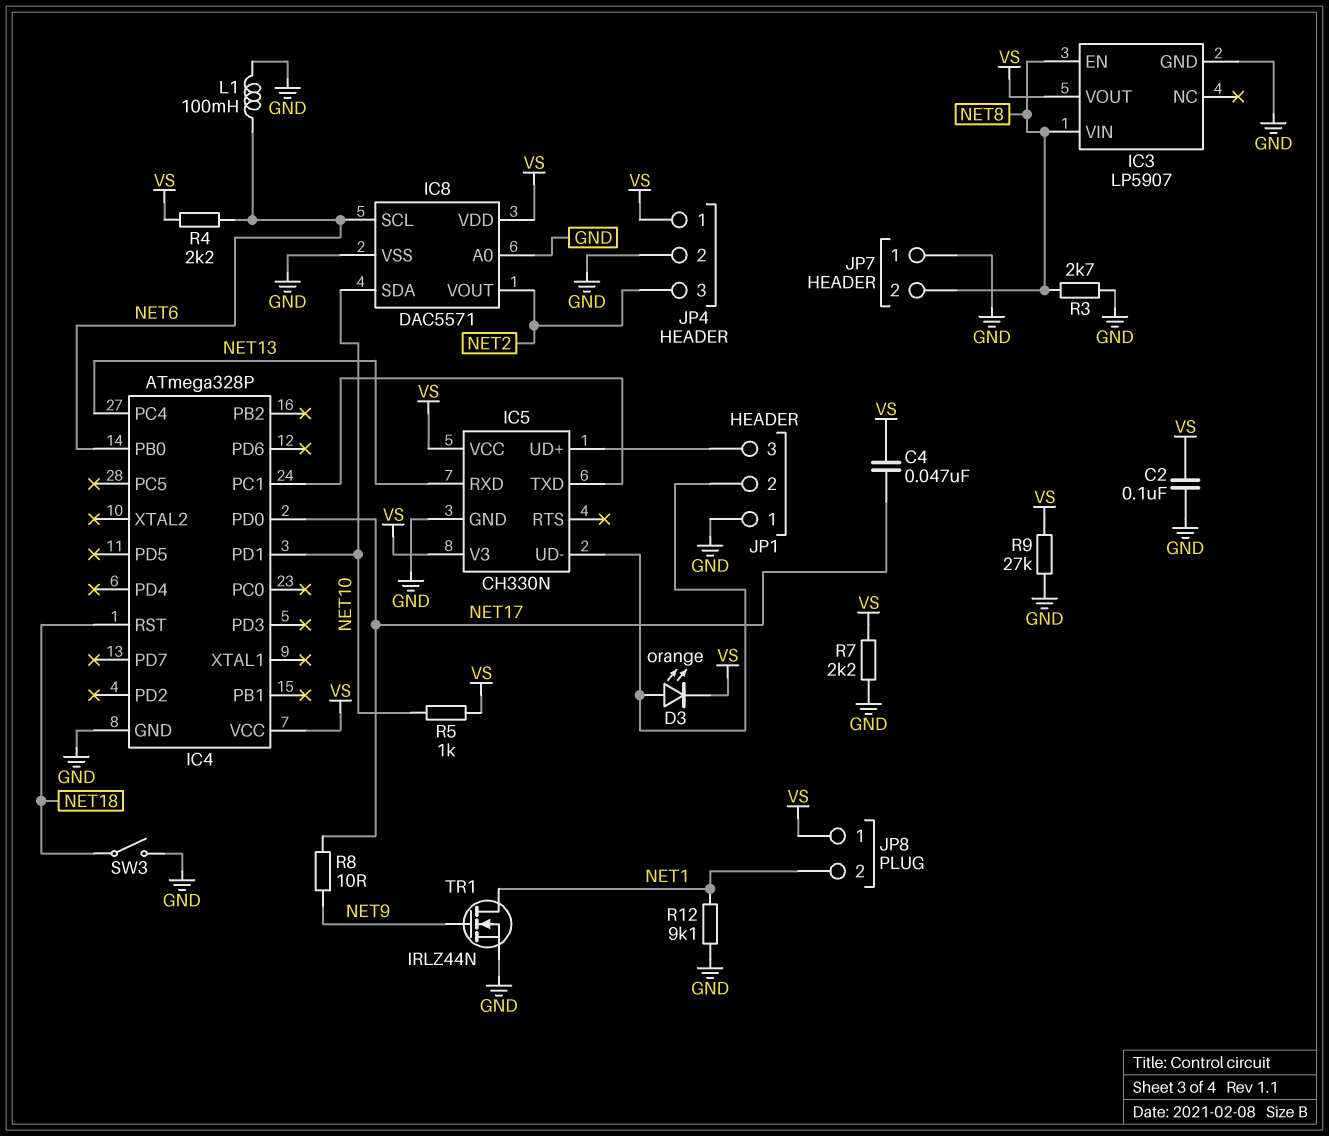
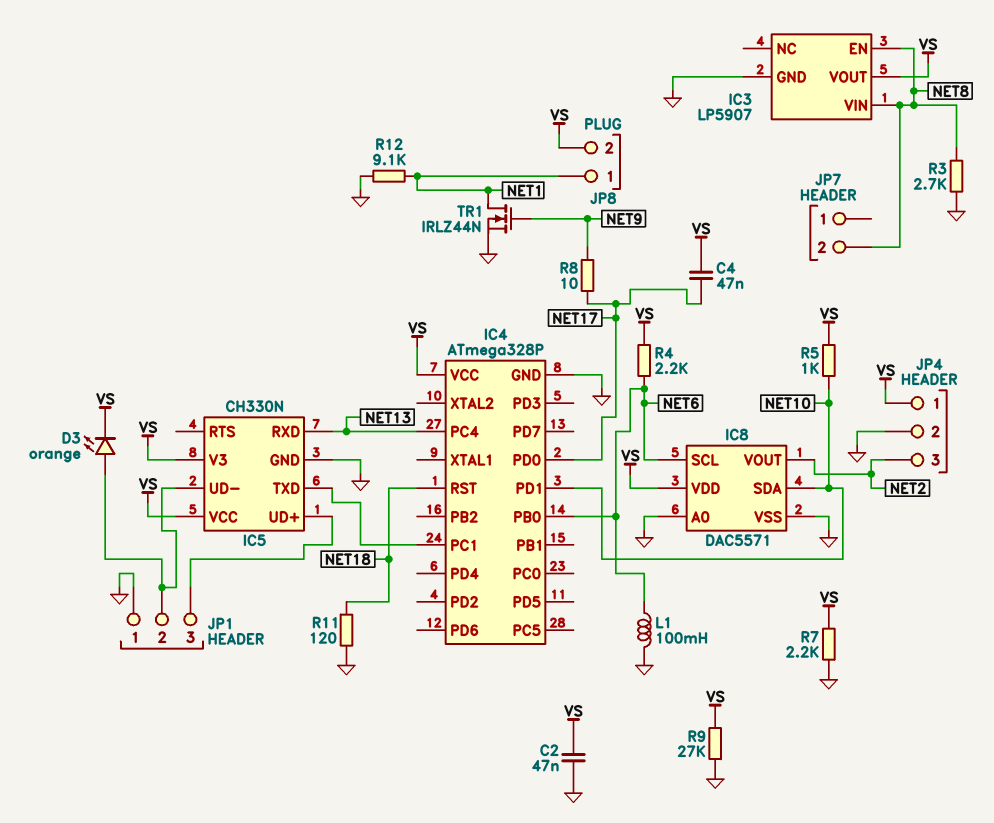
C2: 100nF (GND, VS) -> 47nF (GND, VS)
JP7 pin 1: GND -> none
JP8 pin 1: VS -> NET1
JP8 pin 2: NET1 -> VS
R11: none -> 120 (GND, NET18)
SW3: switch (GND, NET18) -> none

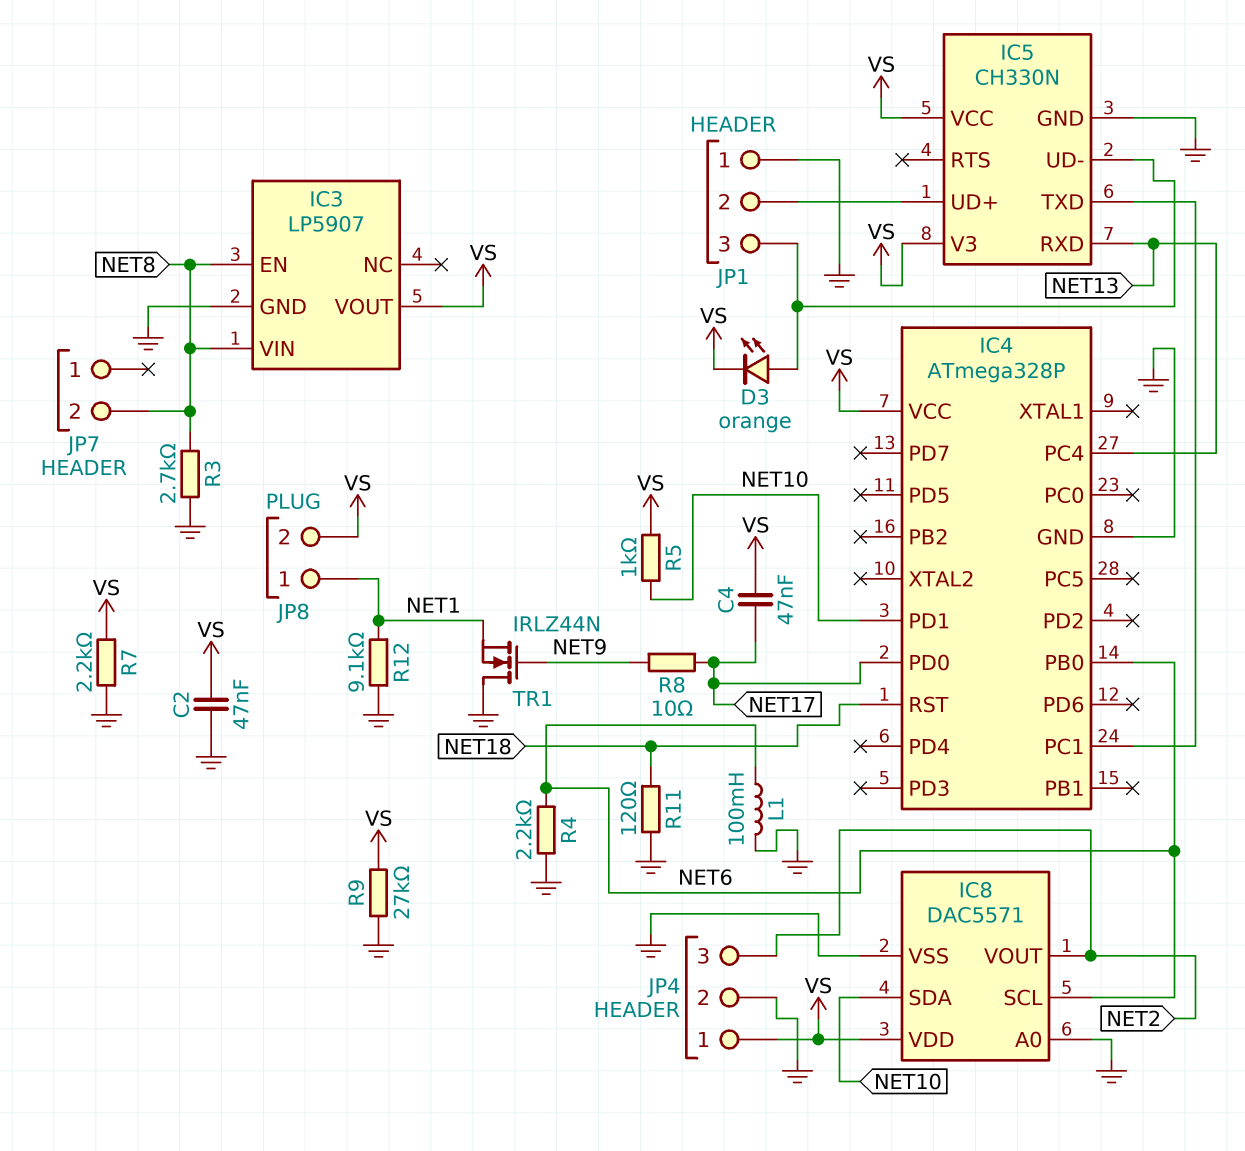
JP1 pin 2: IC5/UD- -> IC5/UD+
JP1 pin 3: IC5/UD+ -> IC5/UD-
R4: 2.2k (NET6, VS) -> 2.2k (GND, NET6)
TR1: NMOS IRLZ44N (G NET9, D NET1, S GND) -> NMOS IRLZ44N (G NET9, D GND, S NET1)

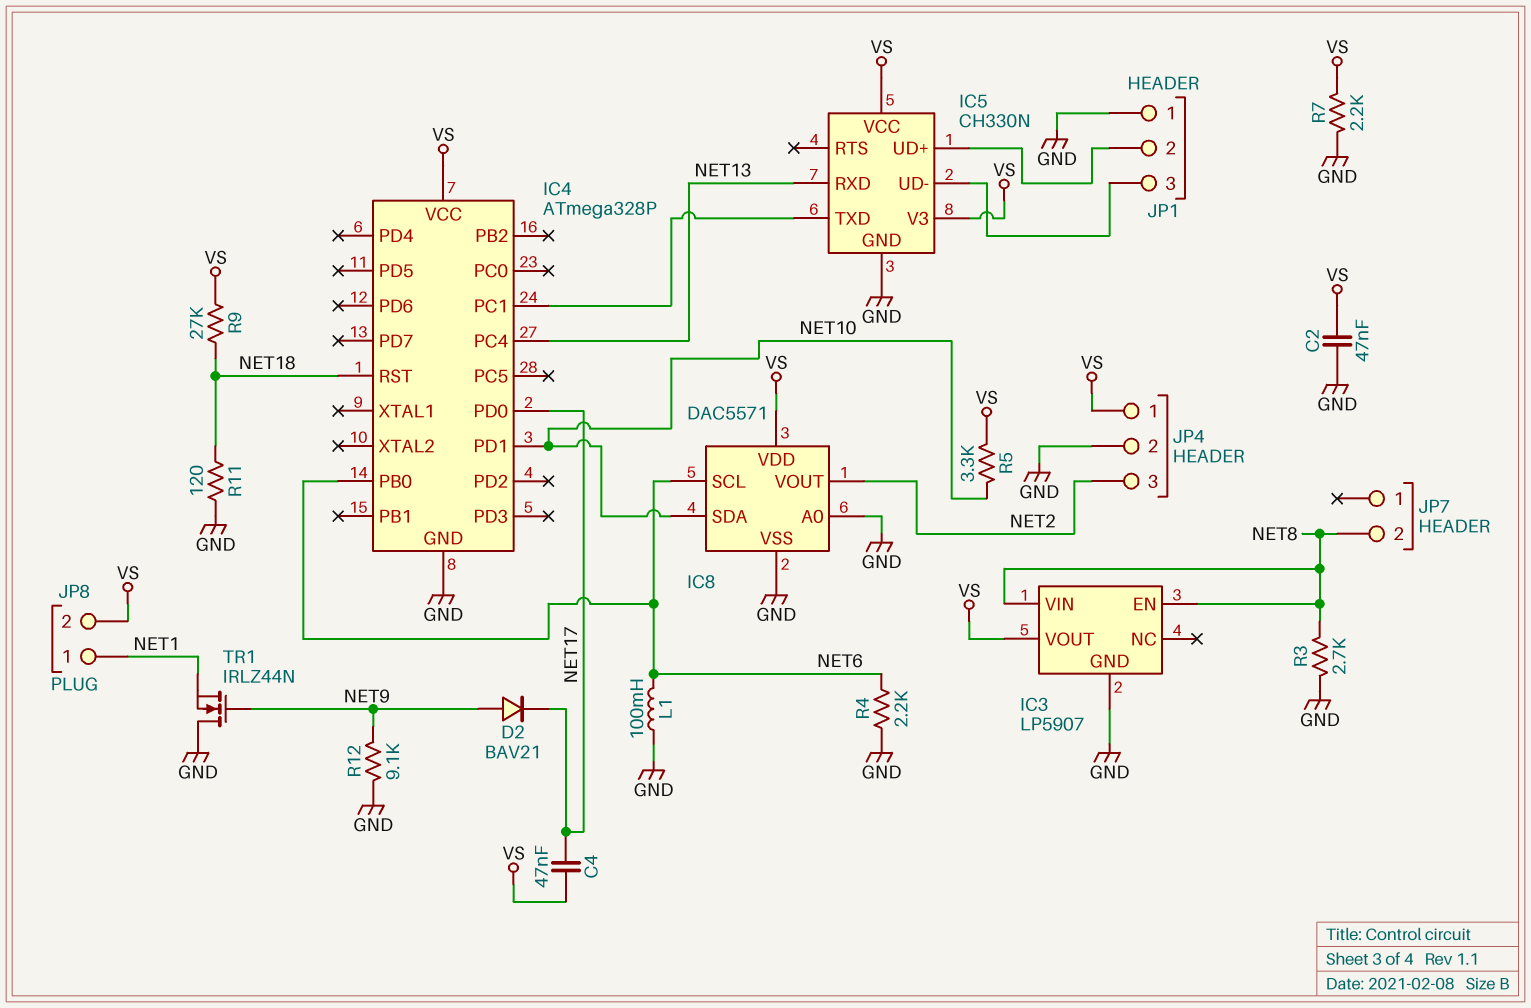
D2: none -> diode BAV21 (A NET9, K NET17)
D3: LED orange (A IC5/UD-, K VS) -> none
R5: 1k (NET10, VS) -> 3.3k (NET10, VS)
R8: 10 (NET9, NET17) -> none
R9: 27k (GND, VS) -> 27k (NET18, VS)
R12: 9.1k (GND, NET1) -> 9.1k (GND, NET9)

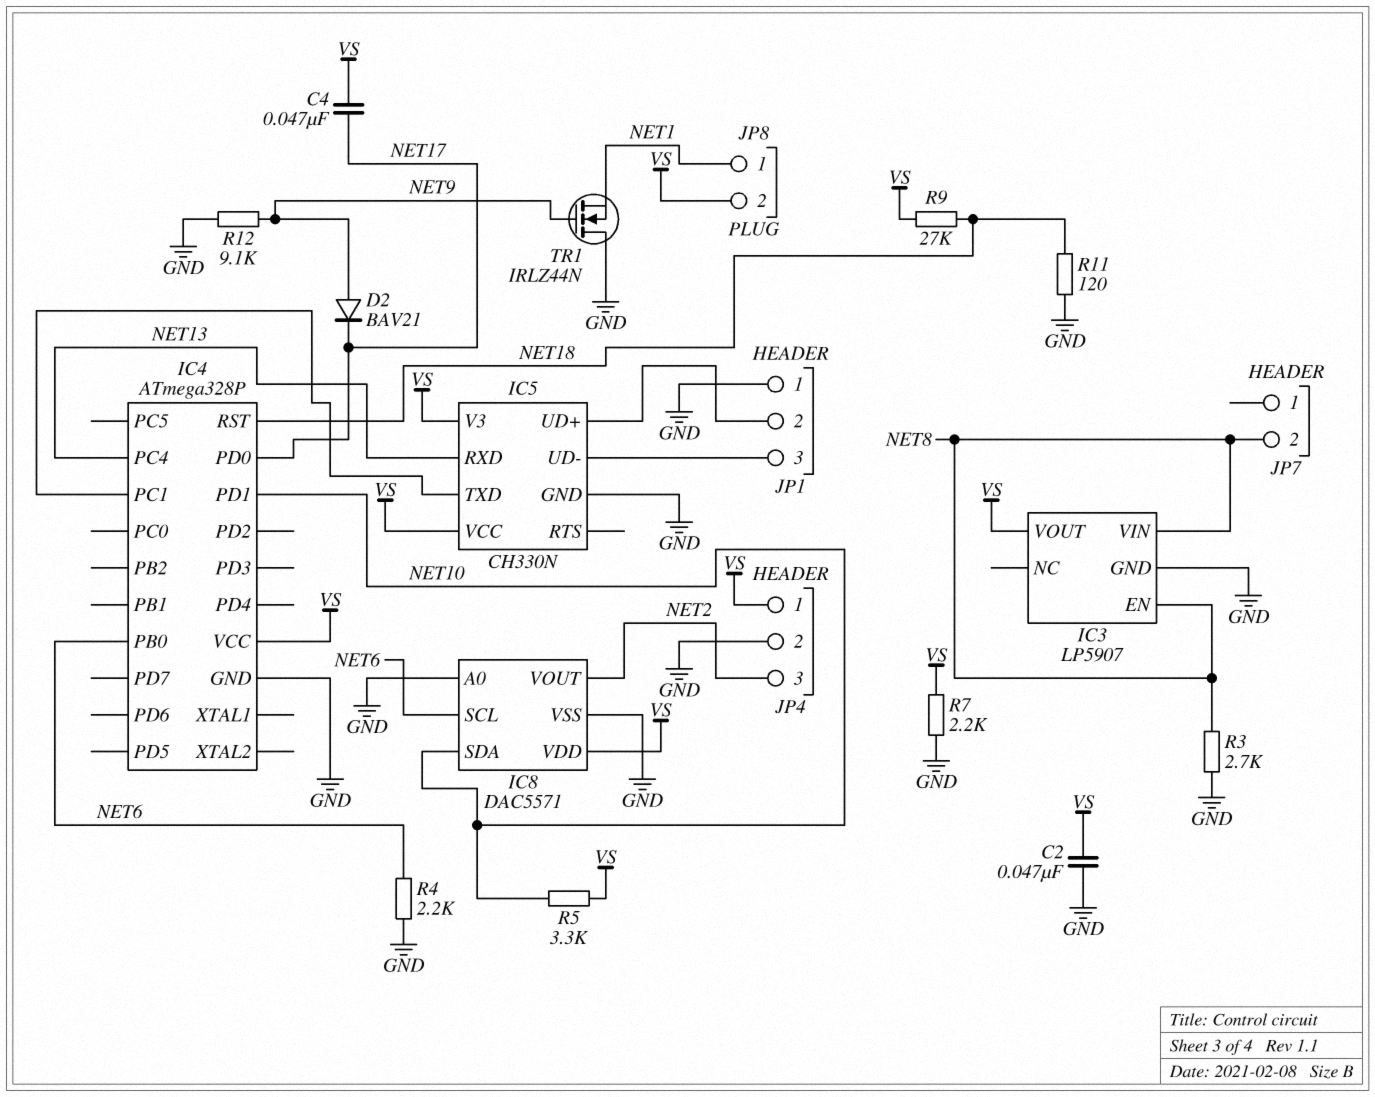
L1: 100mH (GND, NET6) -> none

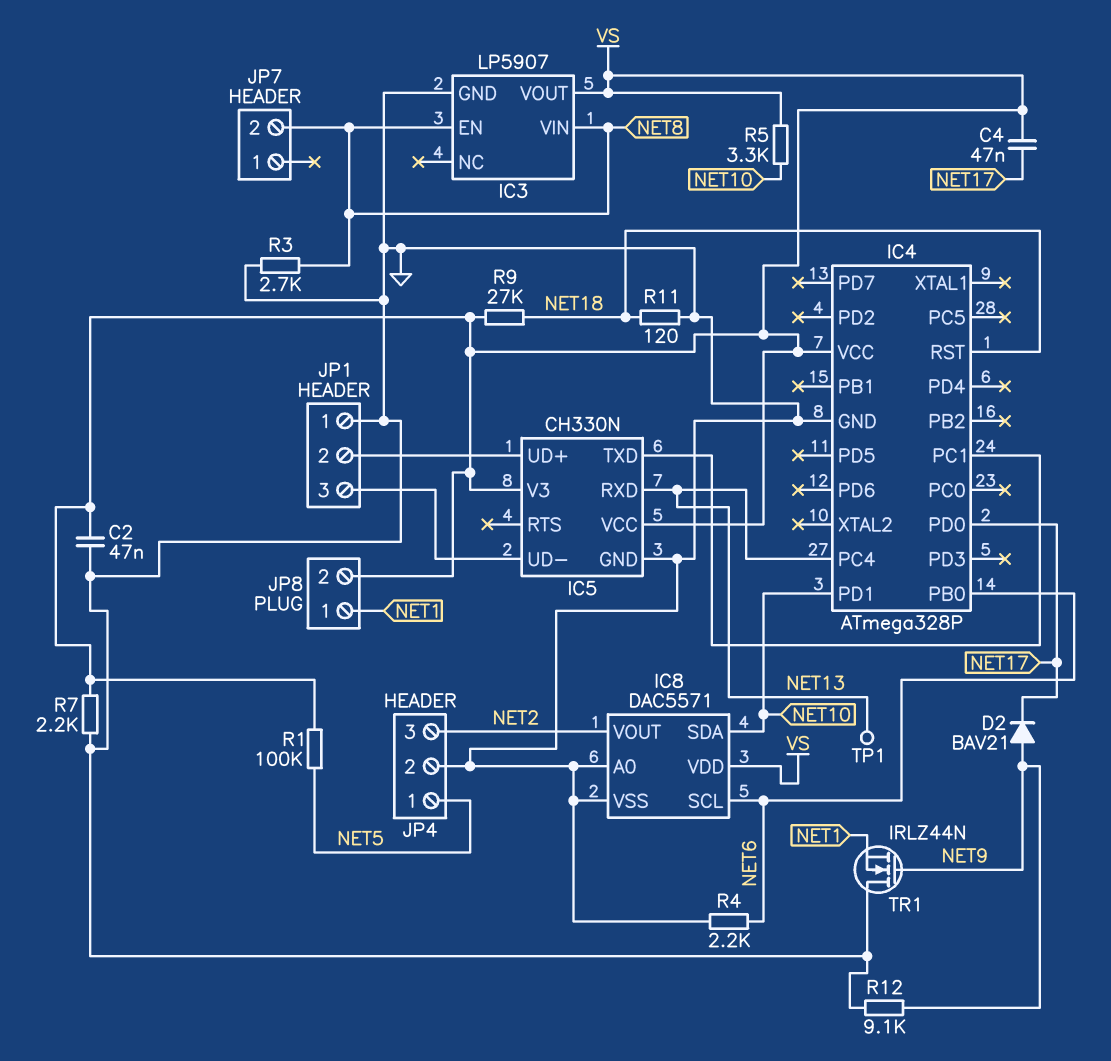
JP4 pin 1: VS -> NET5
R1: none -> 100k (NET5, VS)
TP1: none -> test point (NET13)

